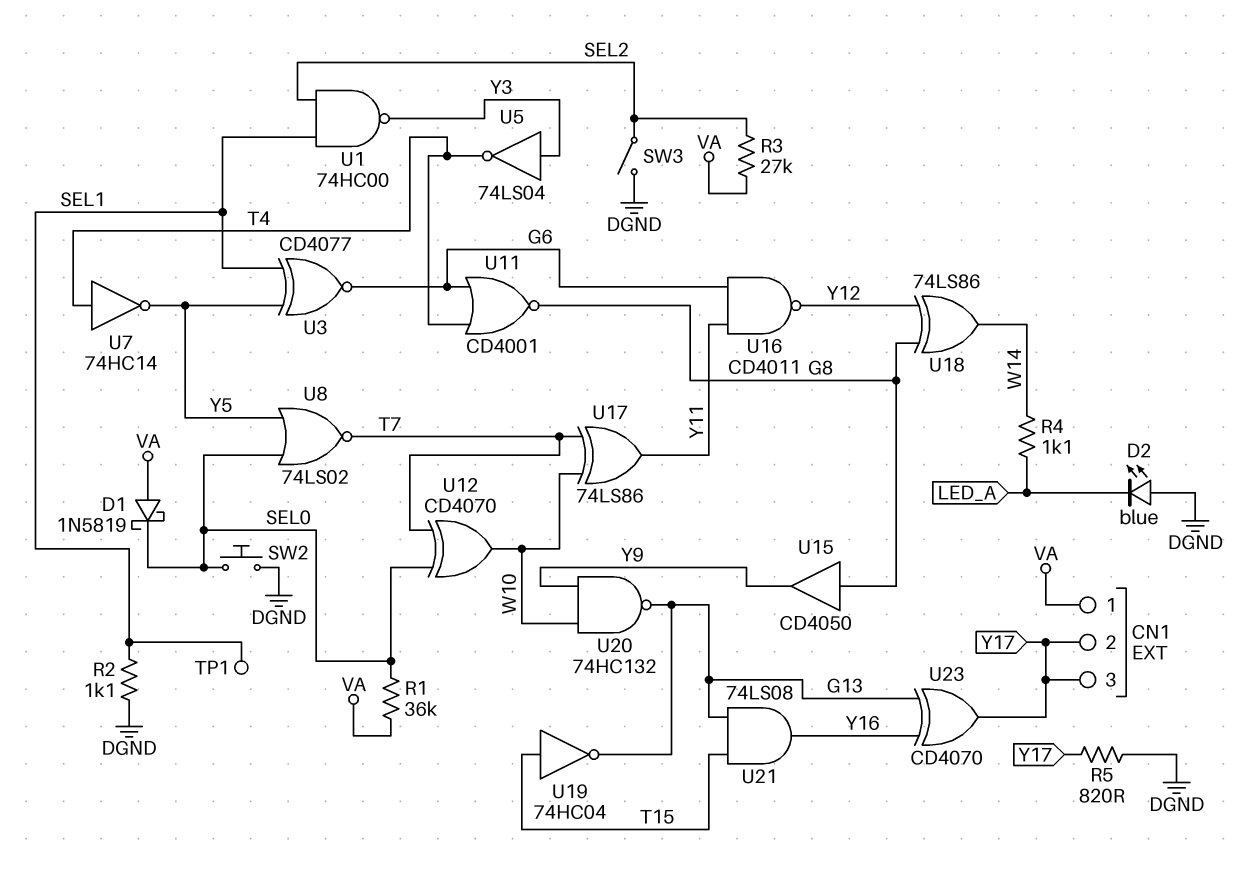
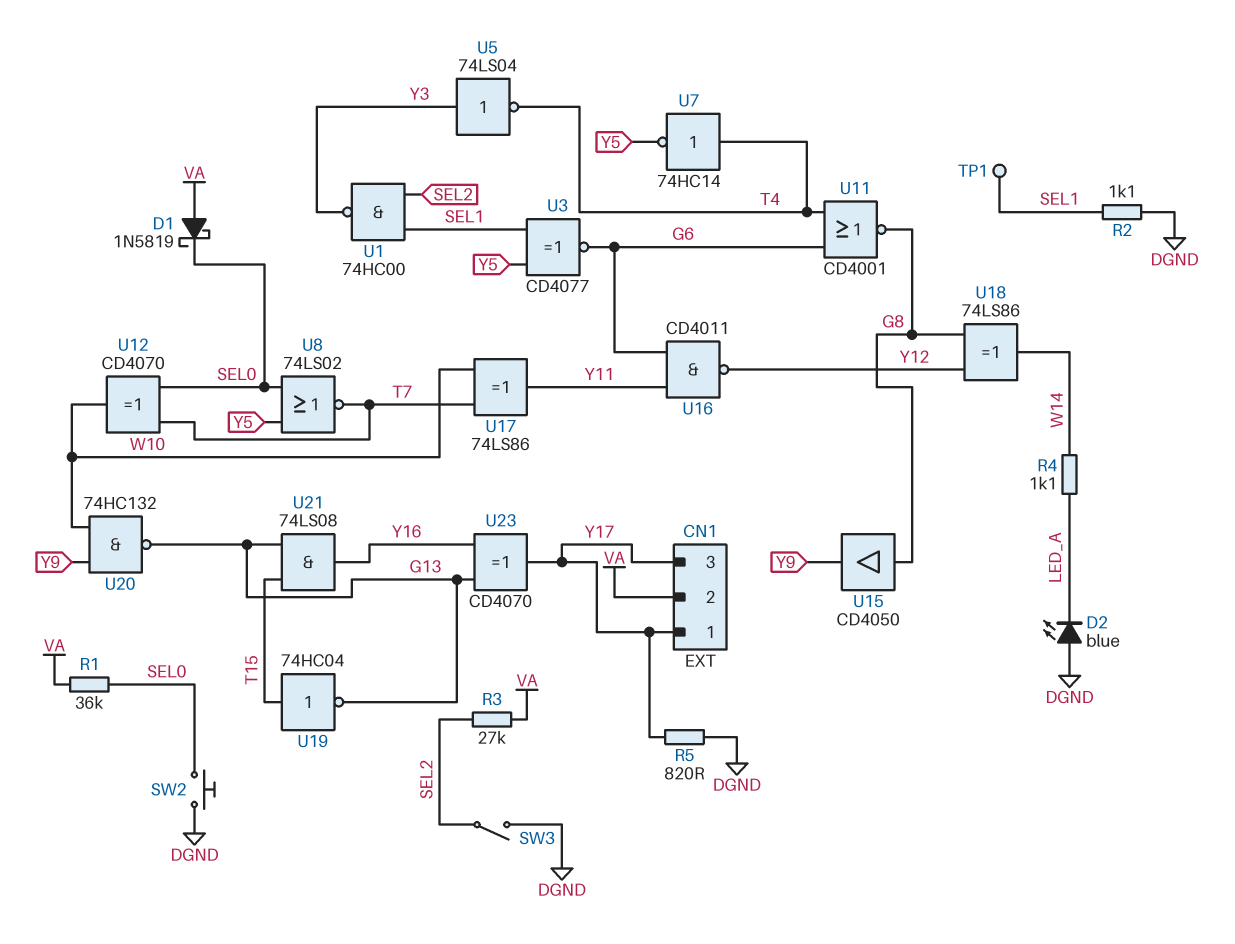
CN1 pin 1: VA -> Y17
CN1 pin 2: Y17 -> VA

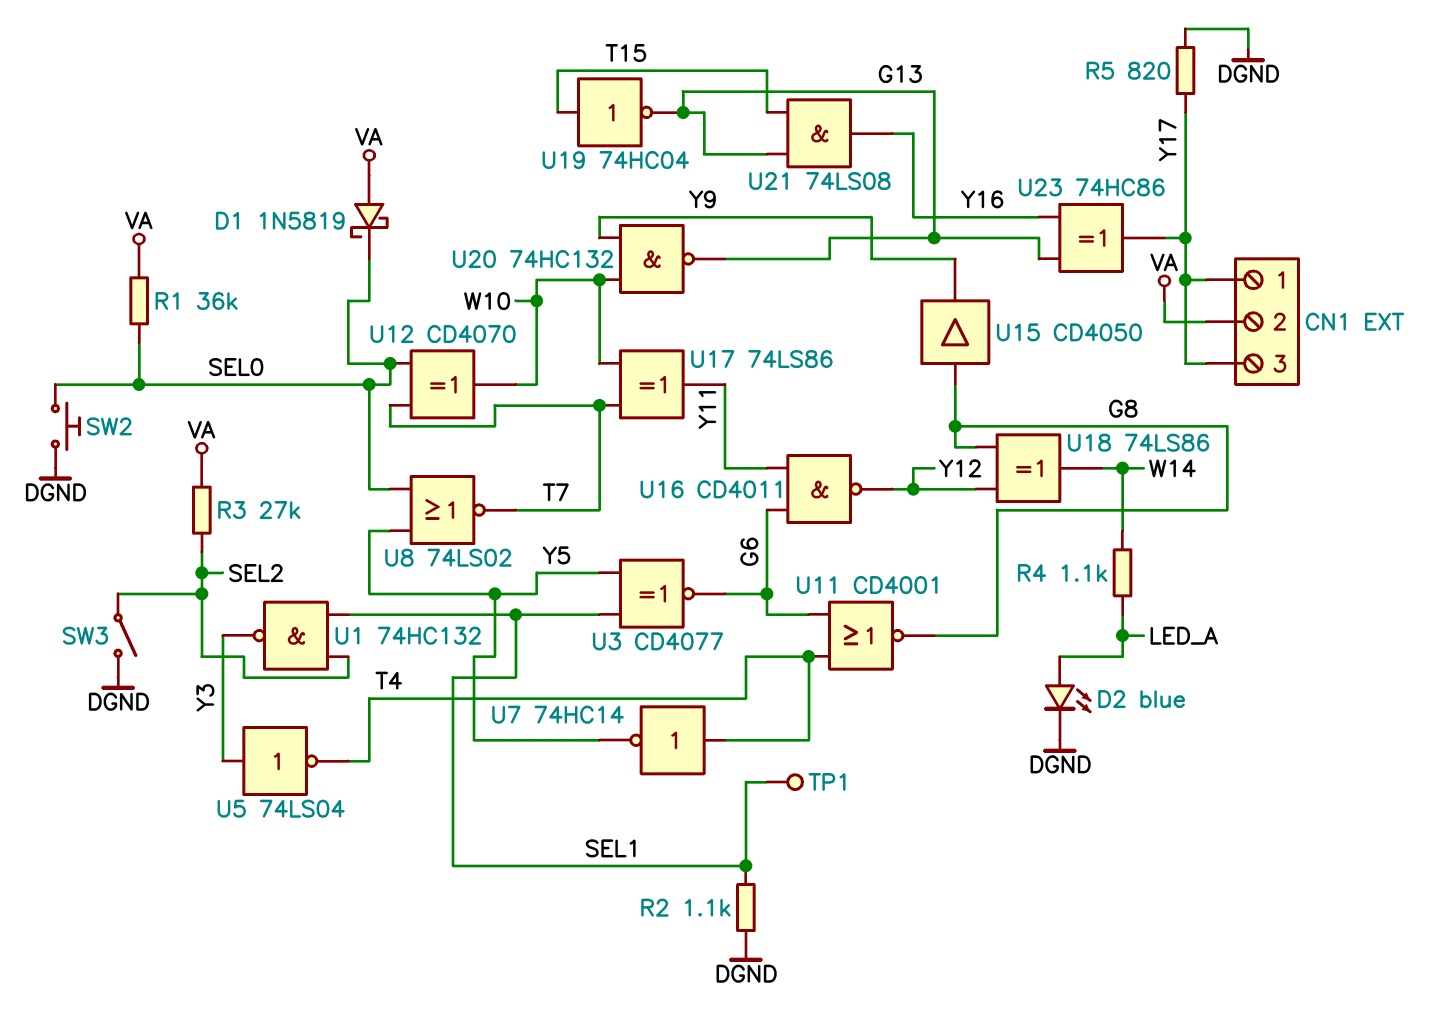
D2: LED blue (A DGND, K LED_A) -> LED blue (A LED_A, K DGND)
U1: NAND 74HC00 (in SEL1, in SEL2, out Y3) -> NAND 74HC132 (in SEL1, in SEL2, out Y3)
U23: XOR CD4070 (in G13, in Y16, out Y17) -> XOR 74HC86 (in G13, in Y16, out Y17)

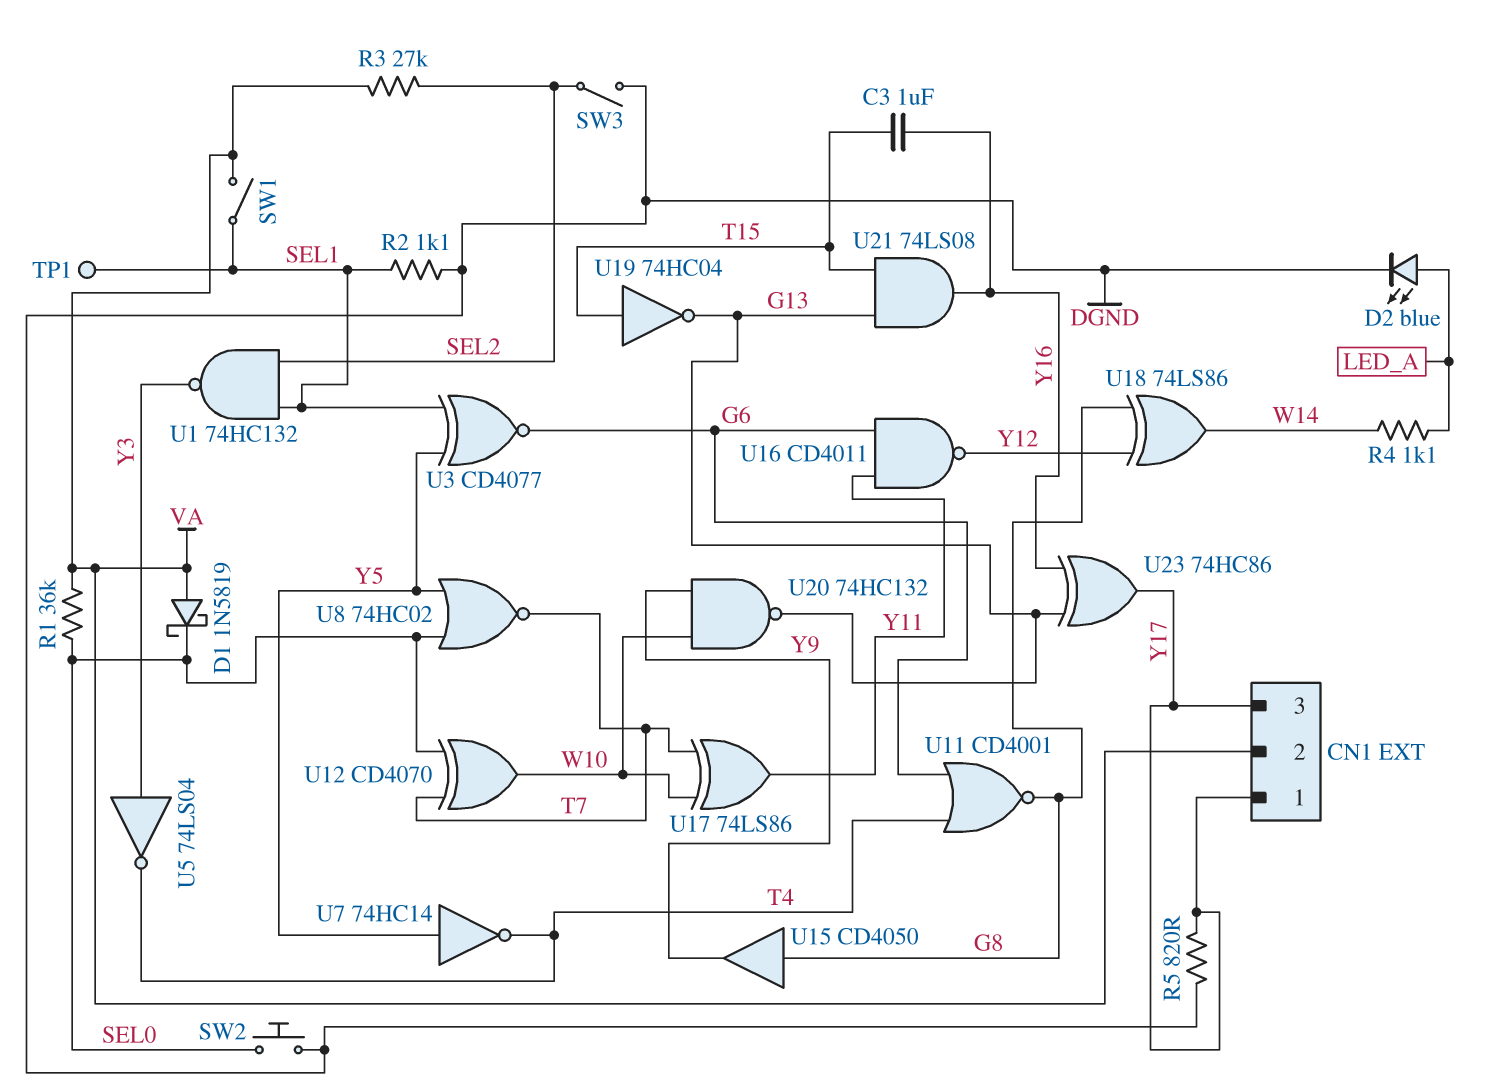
C3: none -> 1uF (T15, Y16)
SW1: none -> switch (SEL1, VA)
U7: NOT 74HC14 (in T4, out Y5) -> NOT 74HC14 (in Y5, out T4)
U8: NOR 74LS02 (in SEL0, in Y5, out T7) -> NOR 74HC02 (in SEL0, in Y5, out T7)

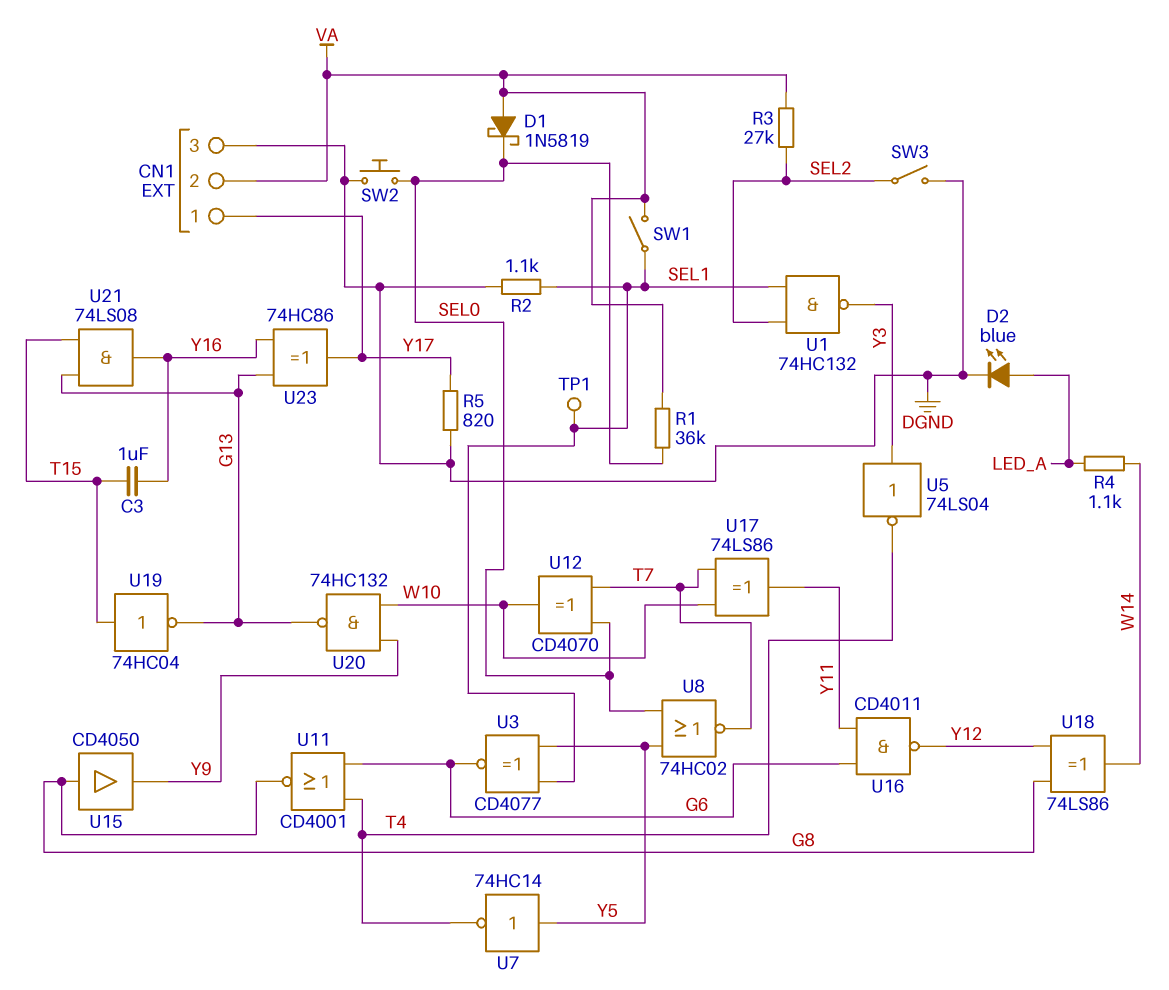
CN1 pin 3: Y17 -> DGND

